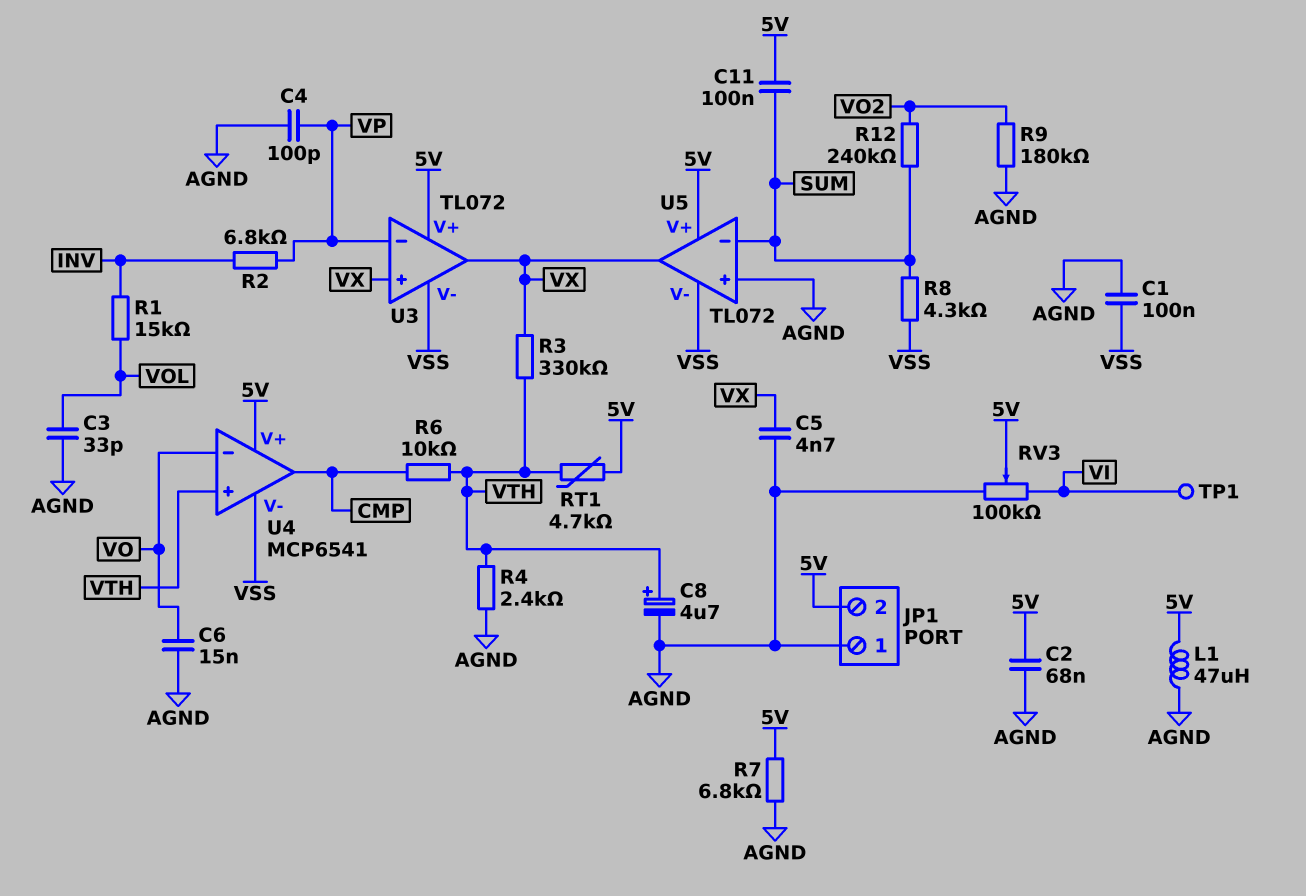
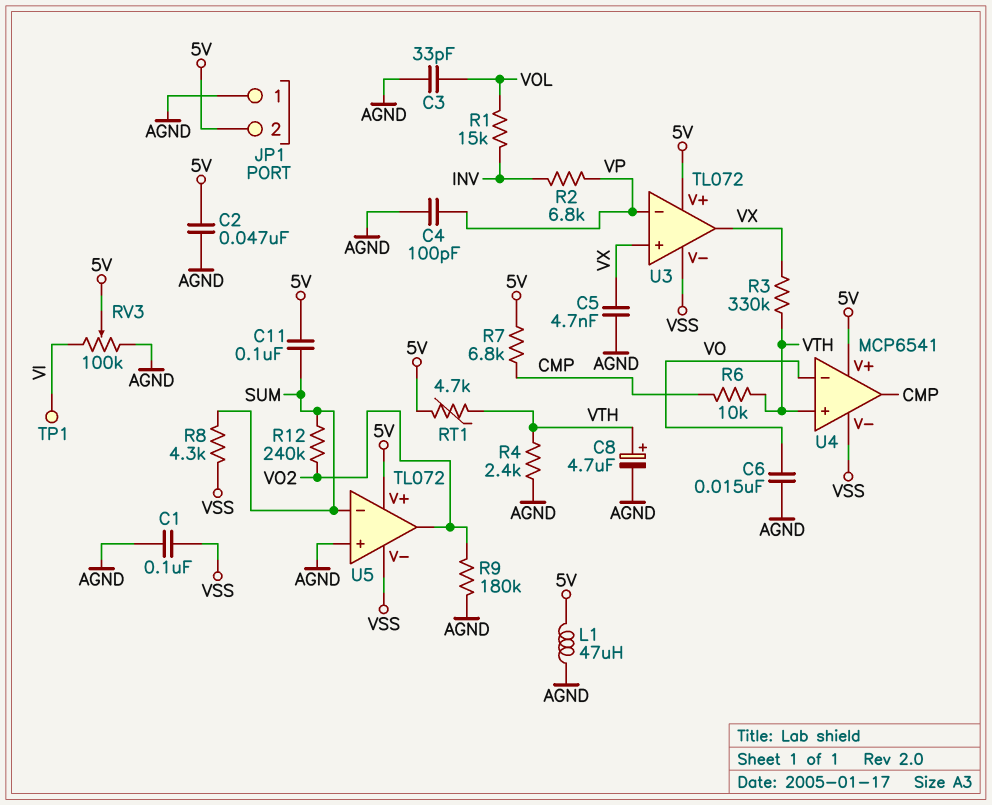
C2: 68nF (5V, AGND) -> 47nF (5V, AGND)
R7: 6.8k (5V, AGND) -> 6.8k (5V, CMP)
U5 pin out: VX -> VO2

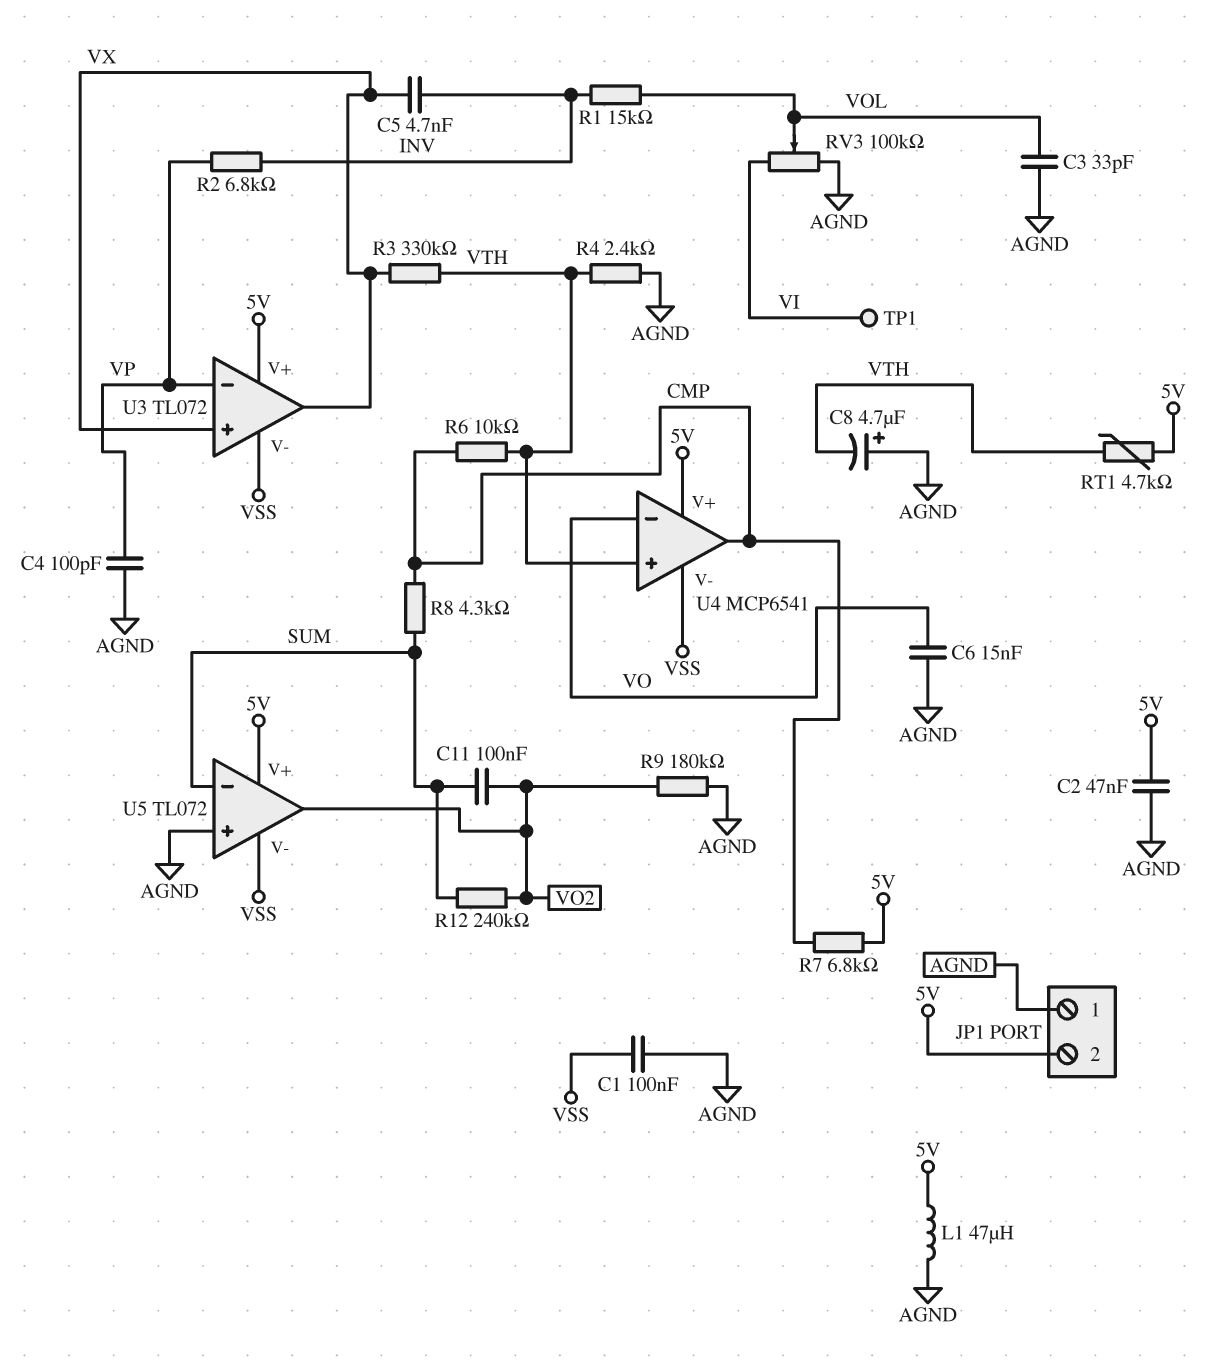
C5: 4.7nF (AGND, VX) -> 4.7nF (INV, VX)
C8: 4.7uF (plus VTH, minus AGND) -> 4.7uF (plus AGND, minus VTH)
C11: 100nF (5V, SUM) -> 100nF (SUM, VO2)
R8: 4.3k (SUM, VSS) -> 4.3k (CMP, SUM)
RV3: 100k (AGND, VI, wiper 5V) -> 100k (AGND, VI, wiper VOL)

